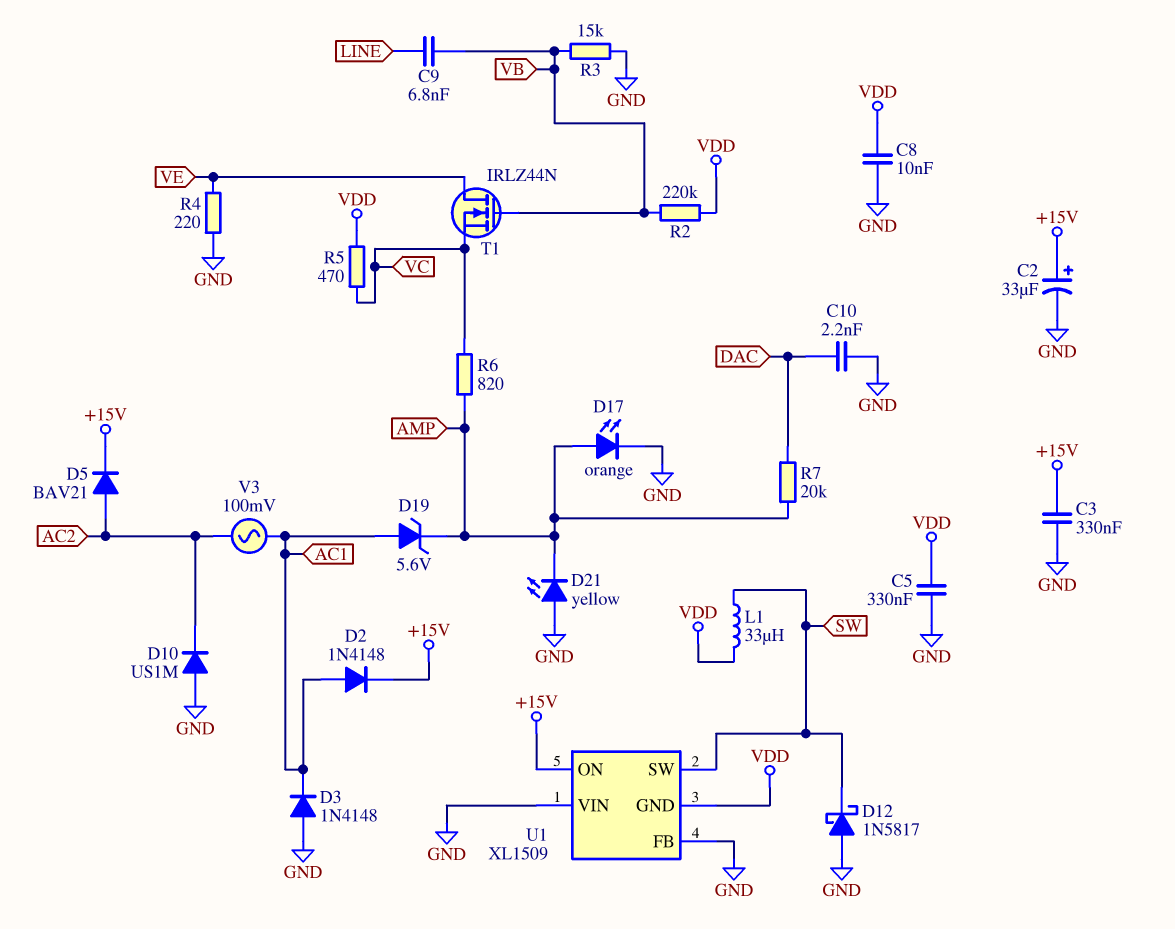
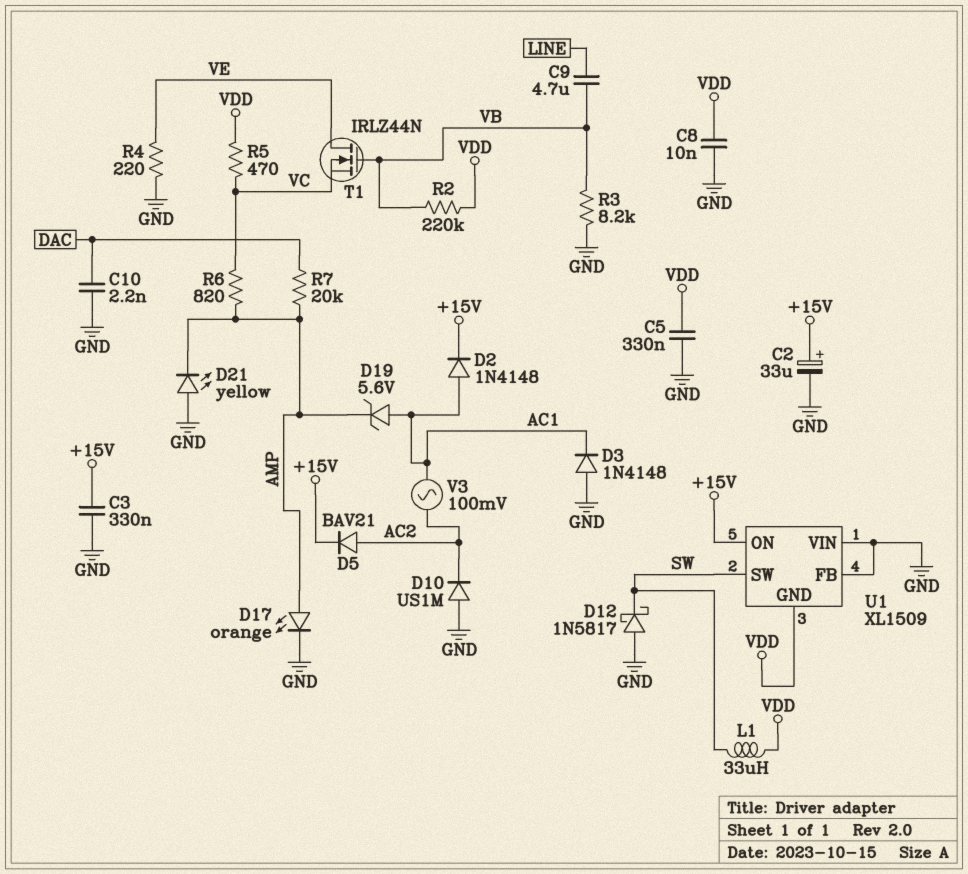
C9: 6.8nF (LINE, VB) -> 4.7uF (LINE, VB)
R3: 15k (GND, VB) -> 8.2k (GND, VB)

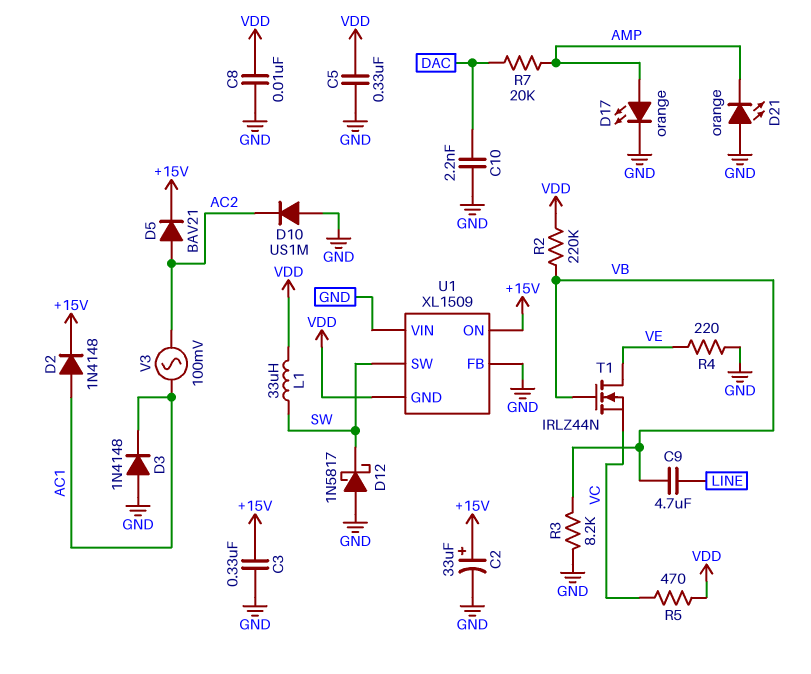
D19: zener 5.6V (A AC1, K AMP) -> none
D21: LED yellow (A GND, K AMP) -> LED orange (A GND, K AMP)
R6: 820 (AMP, VC) -> none

